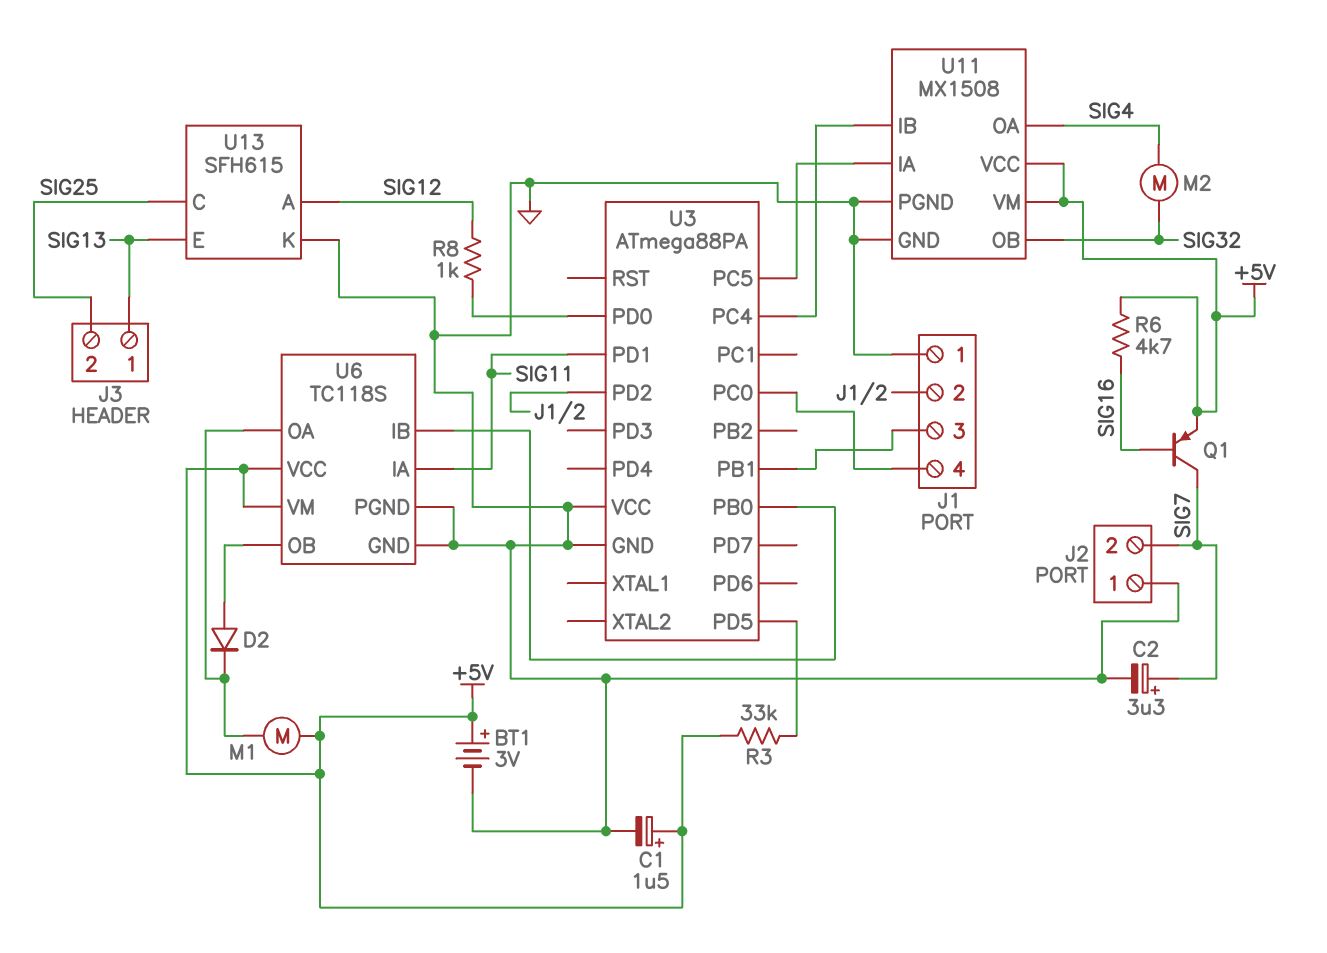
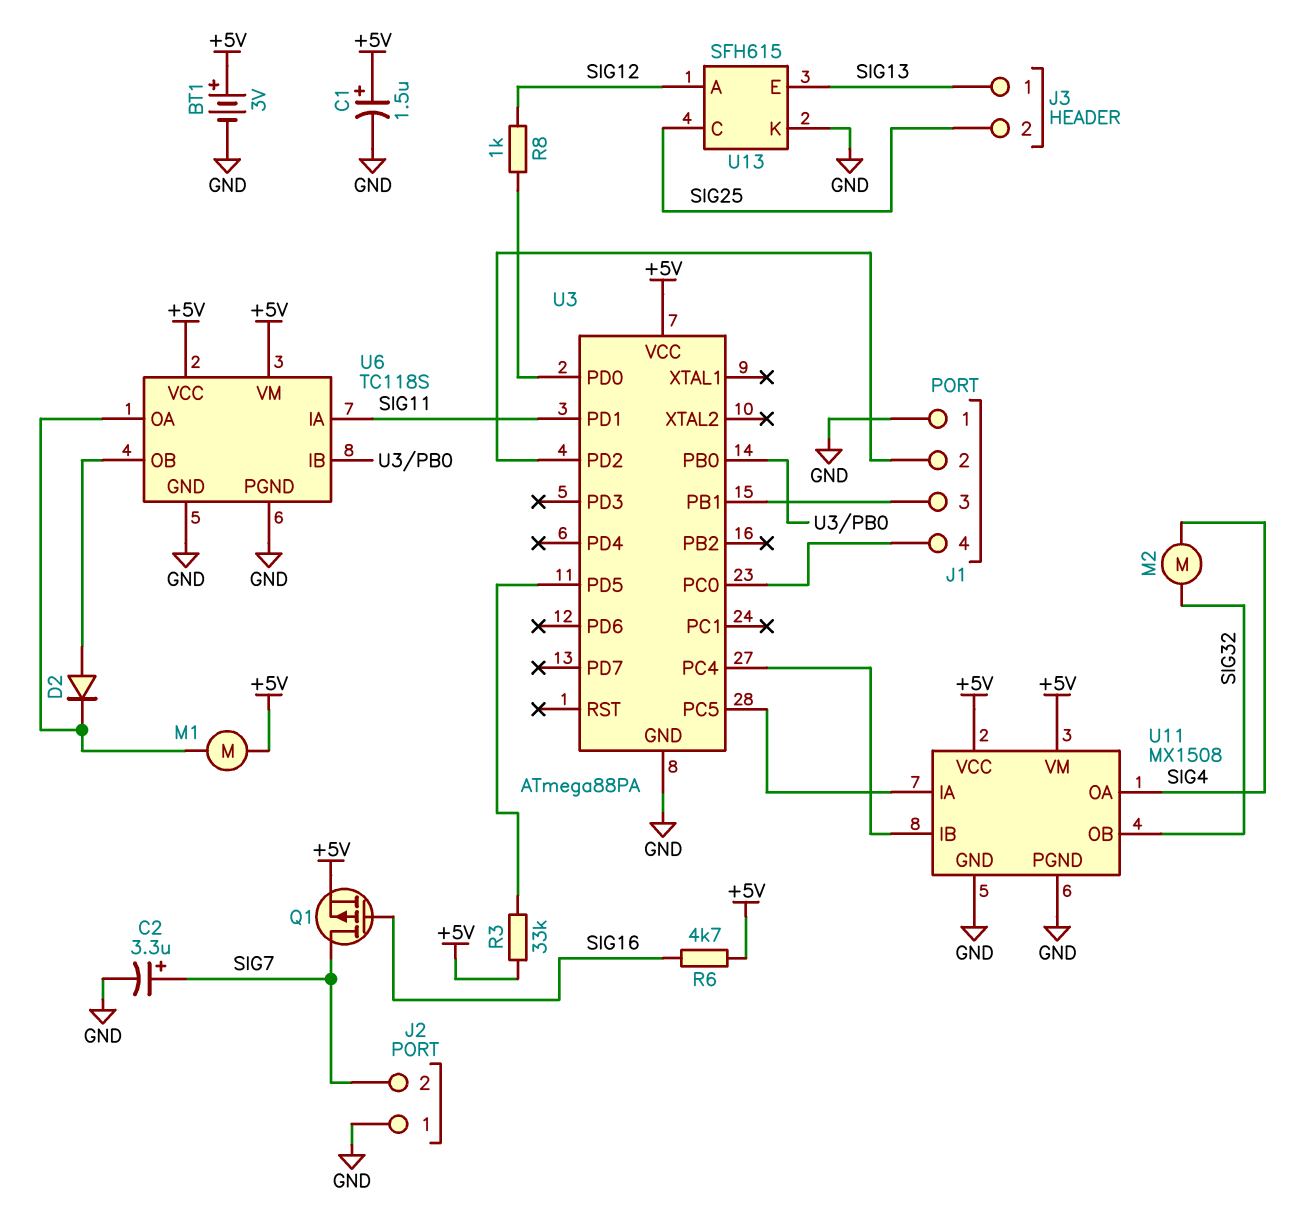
Q1: PNP (B SIG16, C SIG7, E +5V) -> PMOS (G SIG16, D SIG7, S +5V)
U3 pin VCC: GND -> +5V

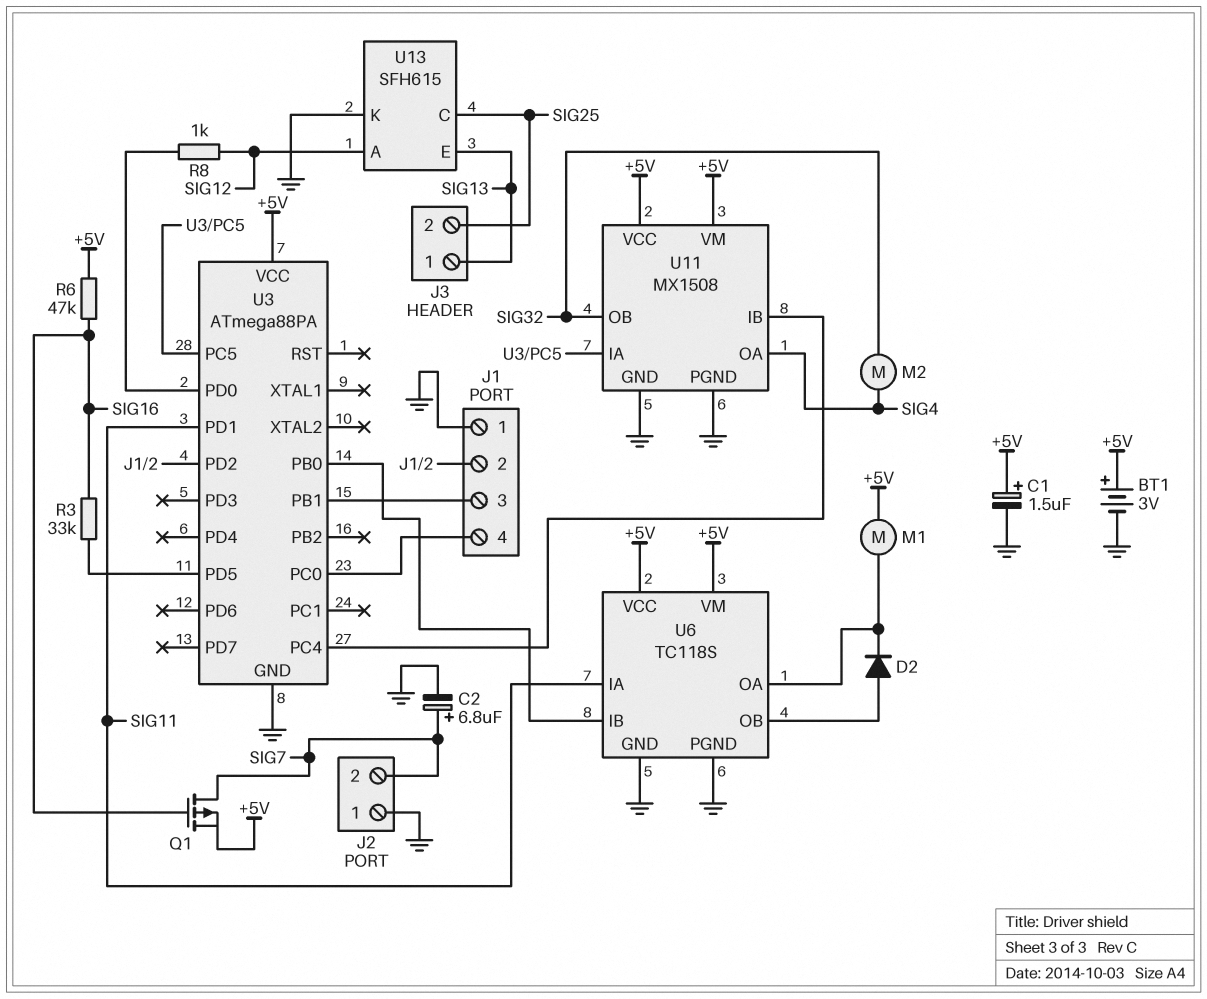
C2: 3.3uF (plus SIG7, minus GND) -> 6.8uF (plus SIG7, minus GND)
R3: 33k (+5V, U3/PD5) -> 33k (SIG16, U3/PD5)
R6: 4.7k (+5V, SIG16) -> 47k (+5V, SIG16)

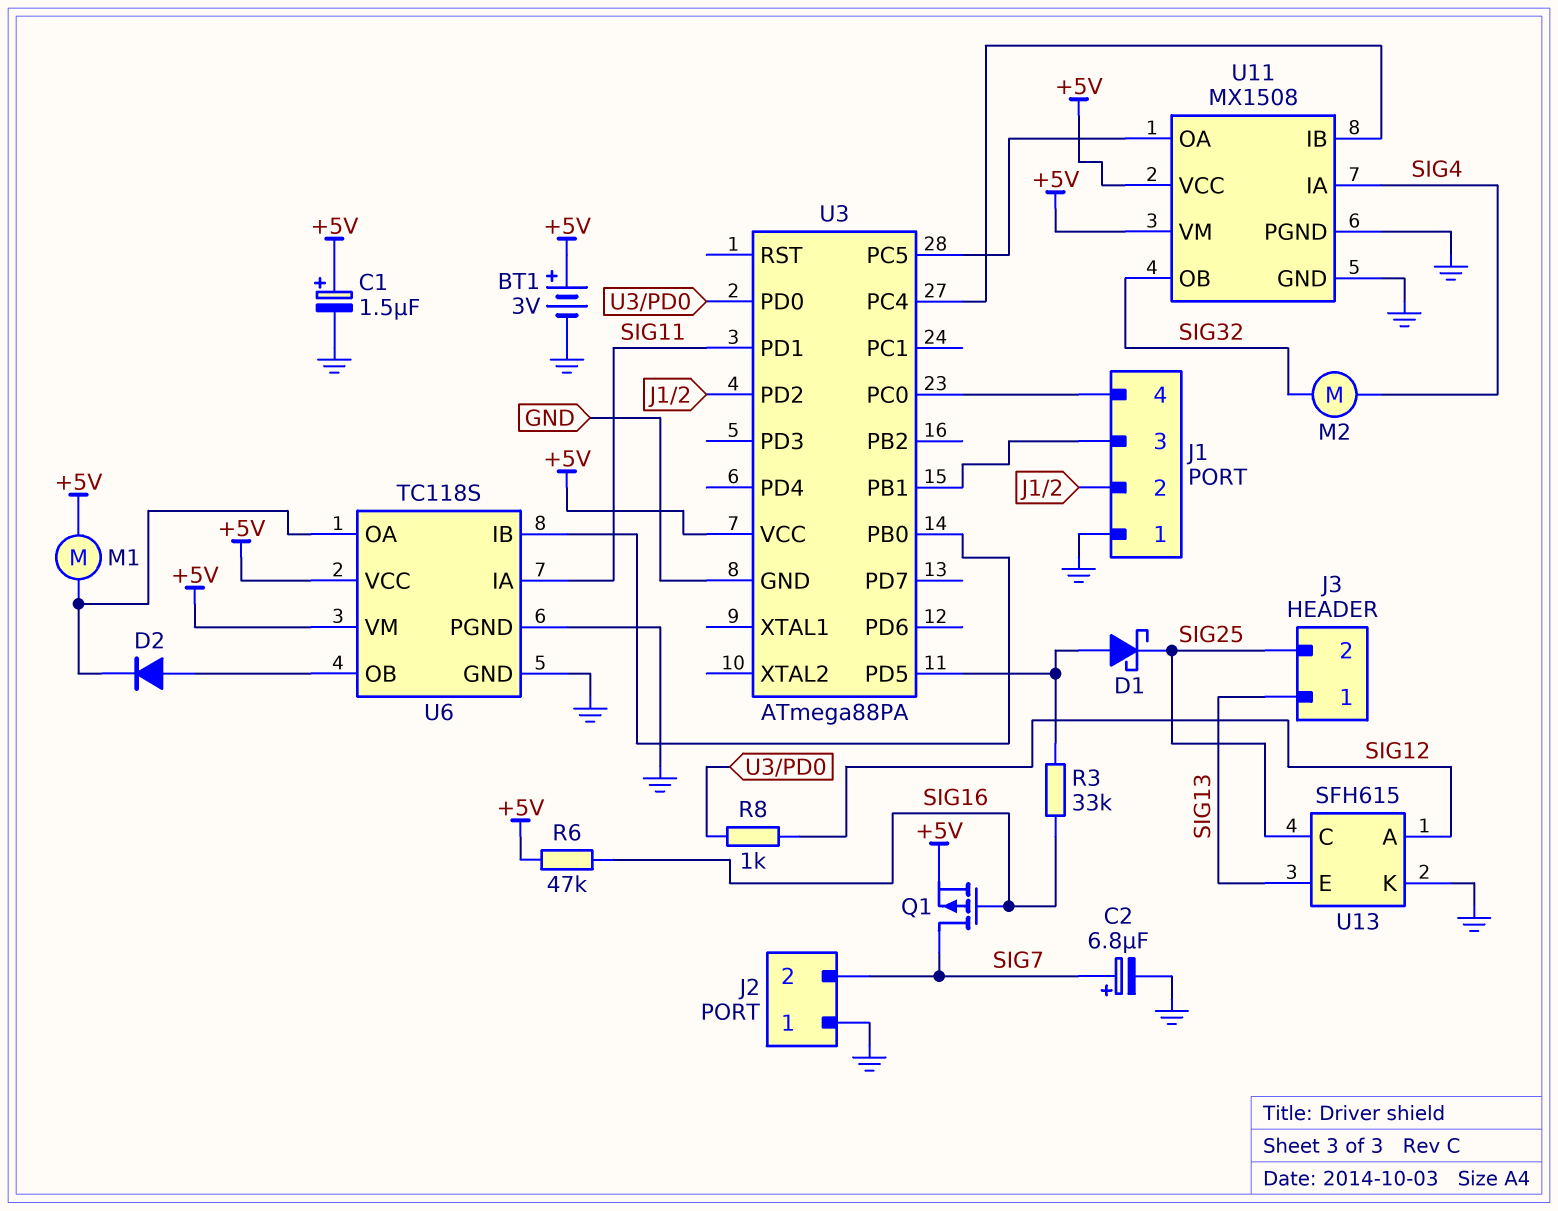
D1: none -> schottky (A U3/PD5, K SIG25)
U11 pin IA: U3/PC5 -> SIG4
U11 pin OA: SIG4 -> U3/PC5

